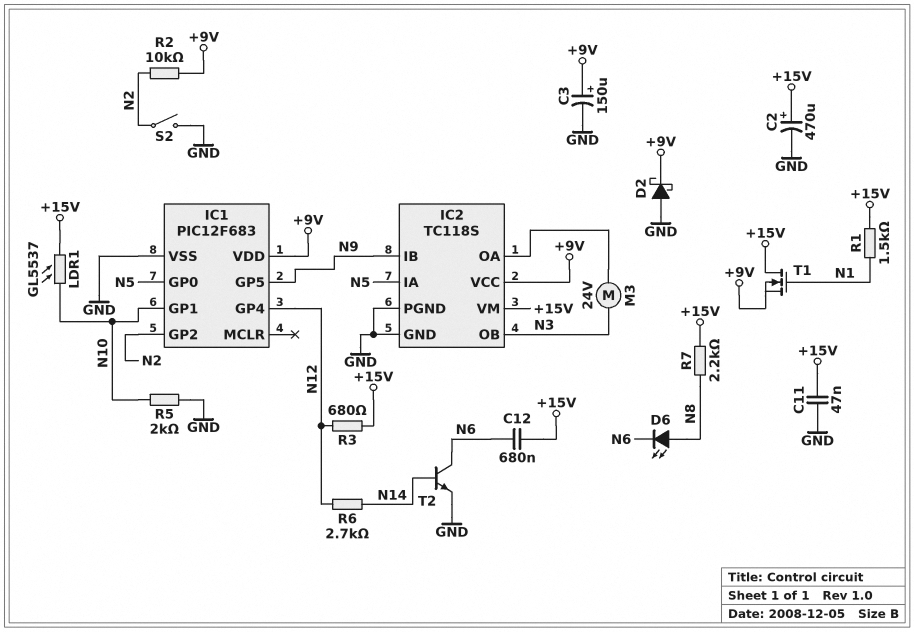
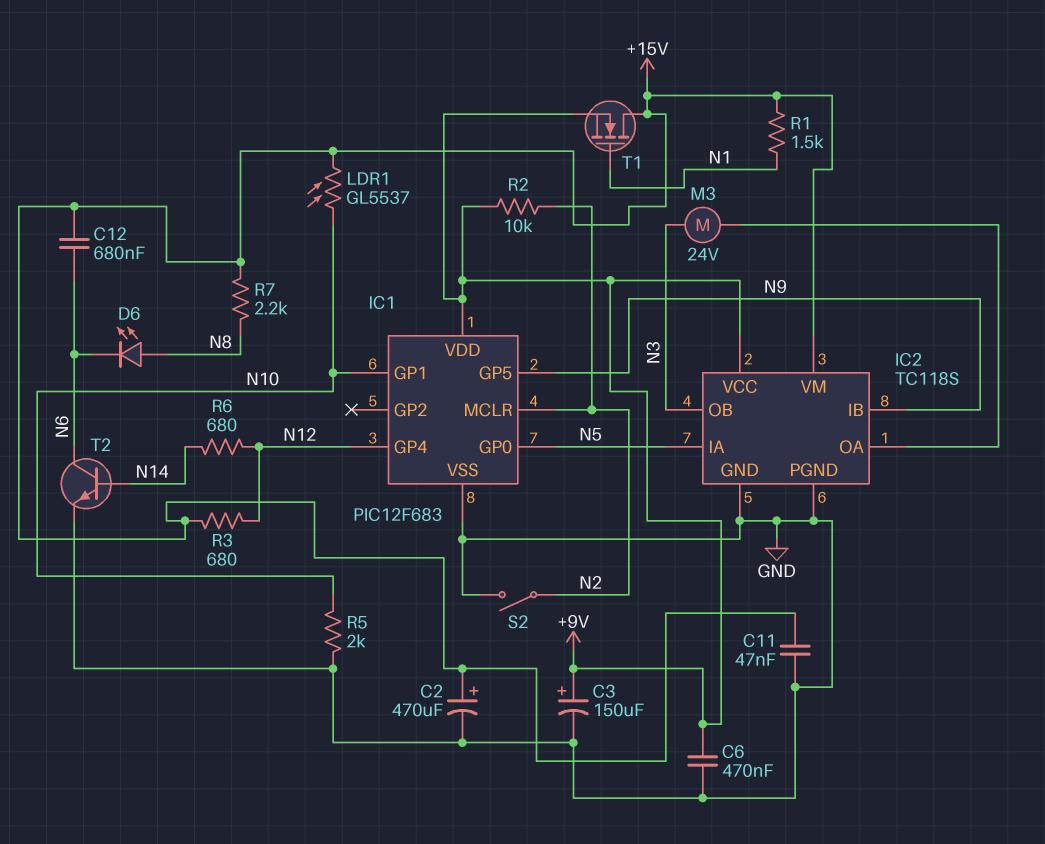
C6: none -> 470nF (+9V, GND)
D2: schottky (A GND, K +9V) -> none
IC1 pin GP2: N2 -> none
IC1 pin MCLR: none -> N2
R6: 2.7k (N12, N14) -> 680 (N12, N14)

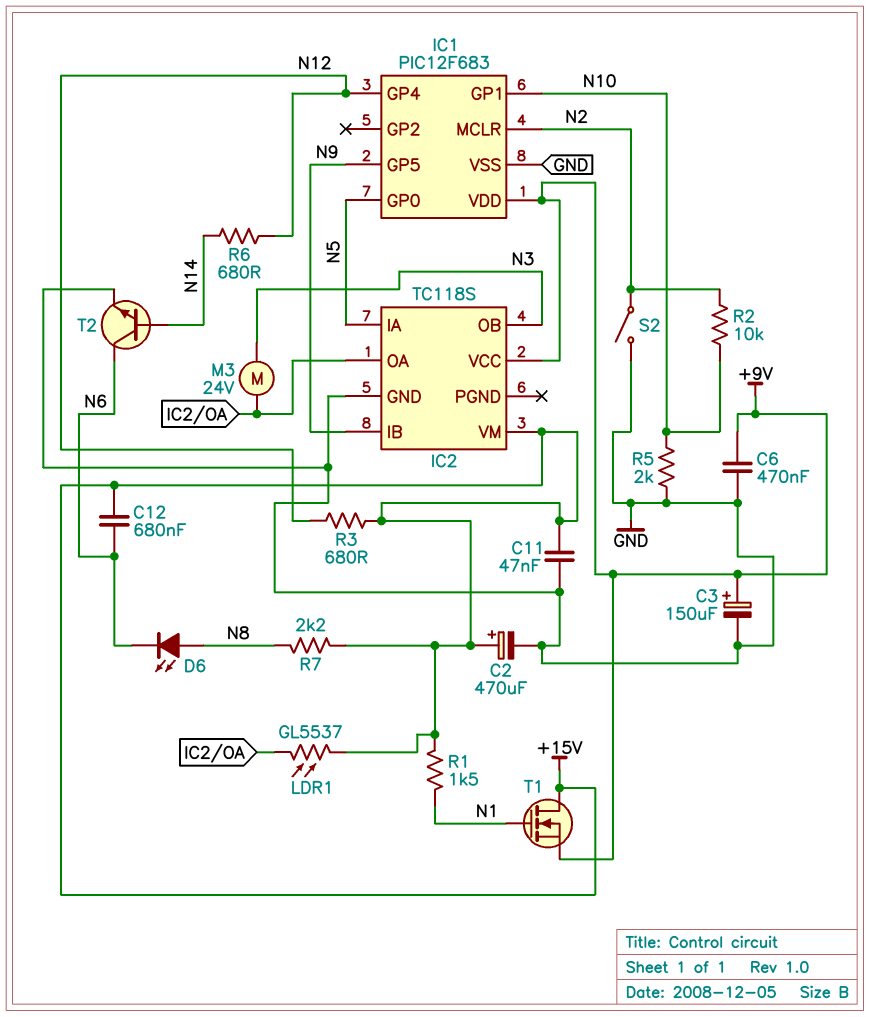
IC2 pin PGND: GND -> none
LDR1: GL5537 (+15V, N10) -> GL5537 (+15V, IC2/OA)
R2: 10k (+9V, N2) -> 10k (N2, N10)

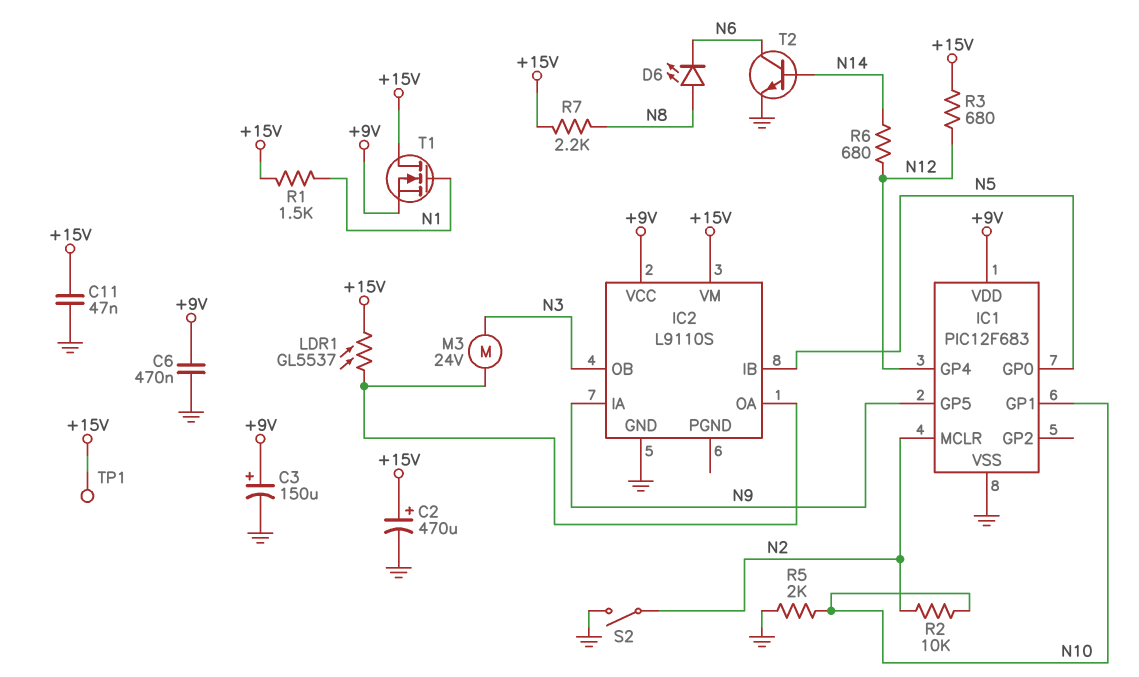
C12: 680nF (+15V, N6) -> none
IC2: TC118S -> L9110S
IC2 pin IA: N5 -> N9
IC2 pin IB: N9 -> N5
TP1: none -> test point (+15V)

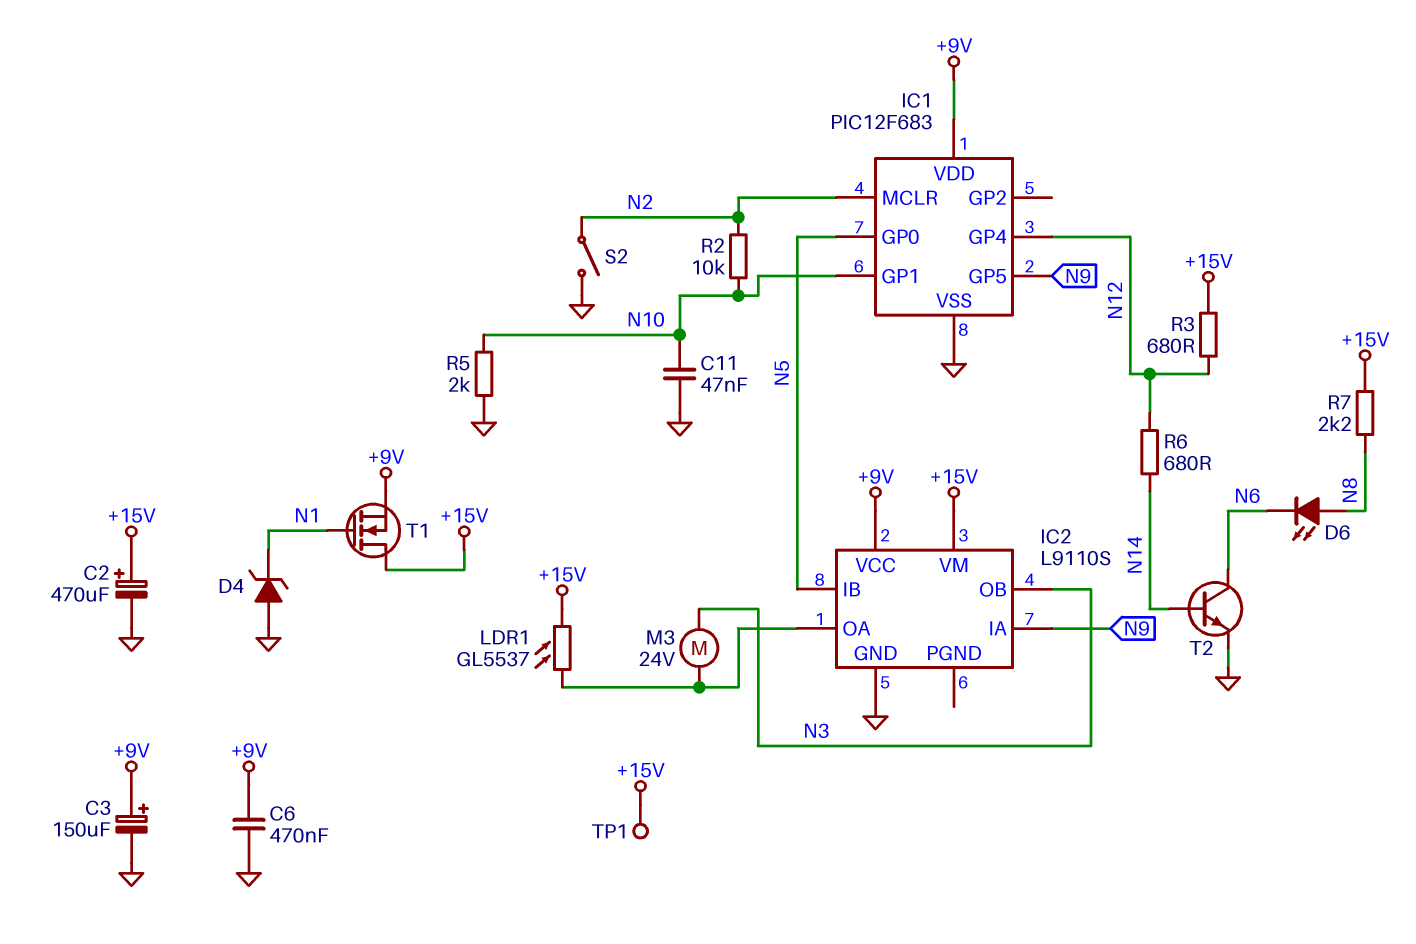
C11: 47nF (+15V, GND) -> 47nF (GND, N10)
D4: none -> zener (A GND, K N1)
R1: 1.5k (+15V, N1) -> none

